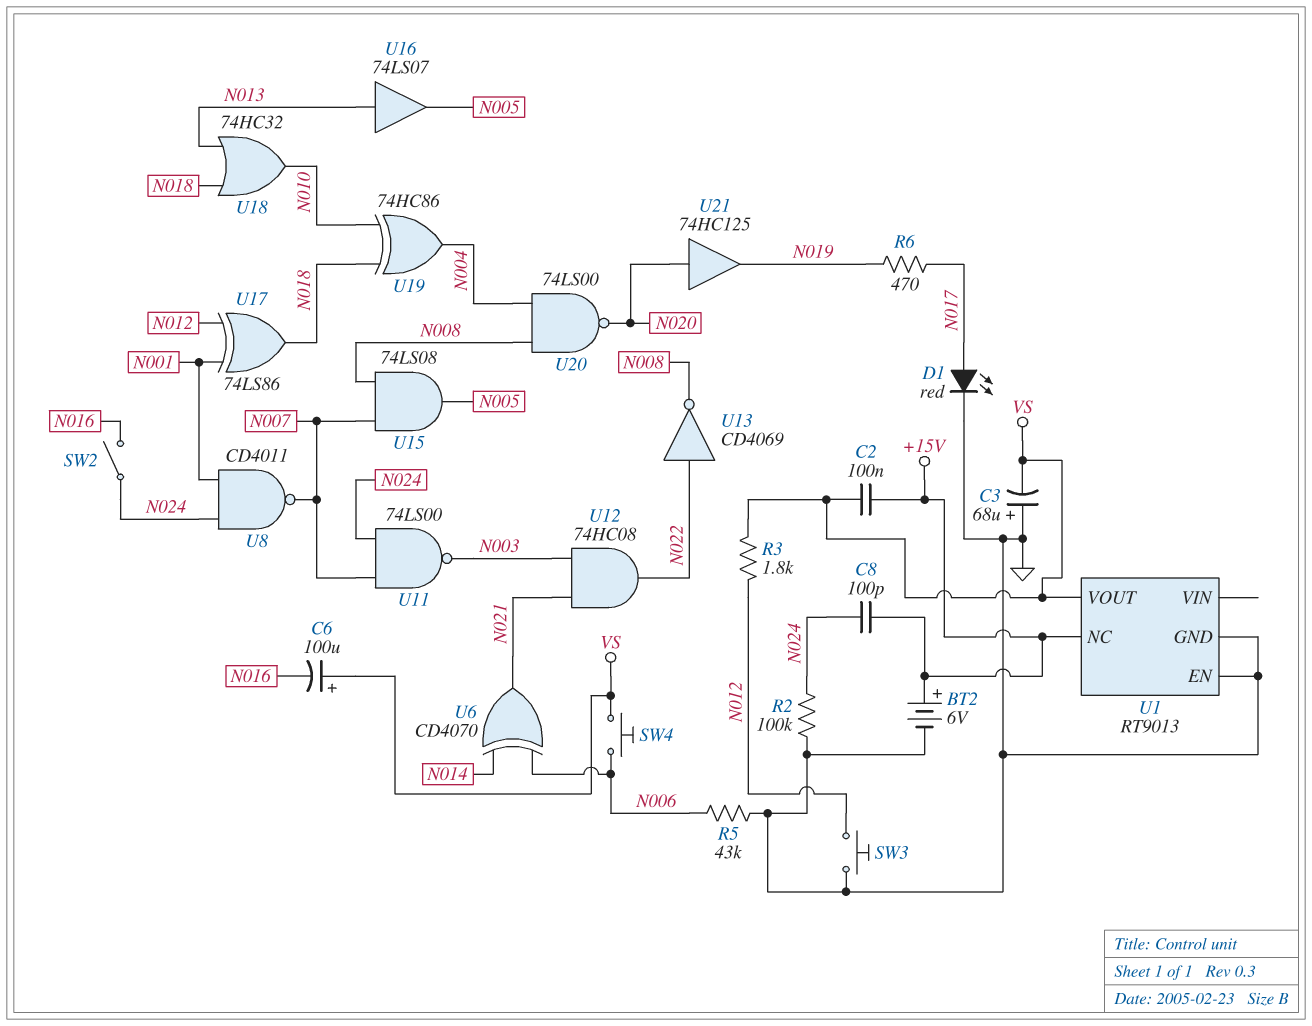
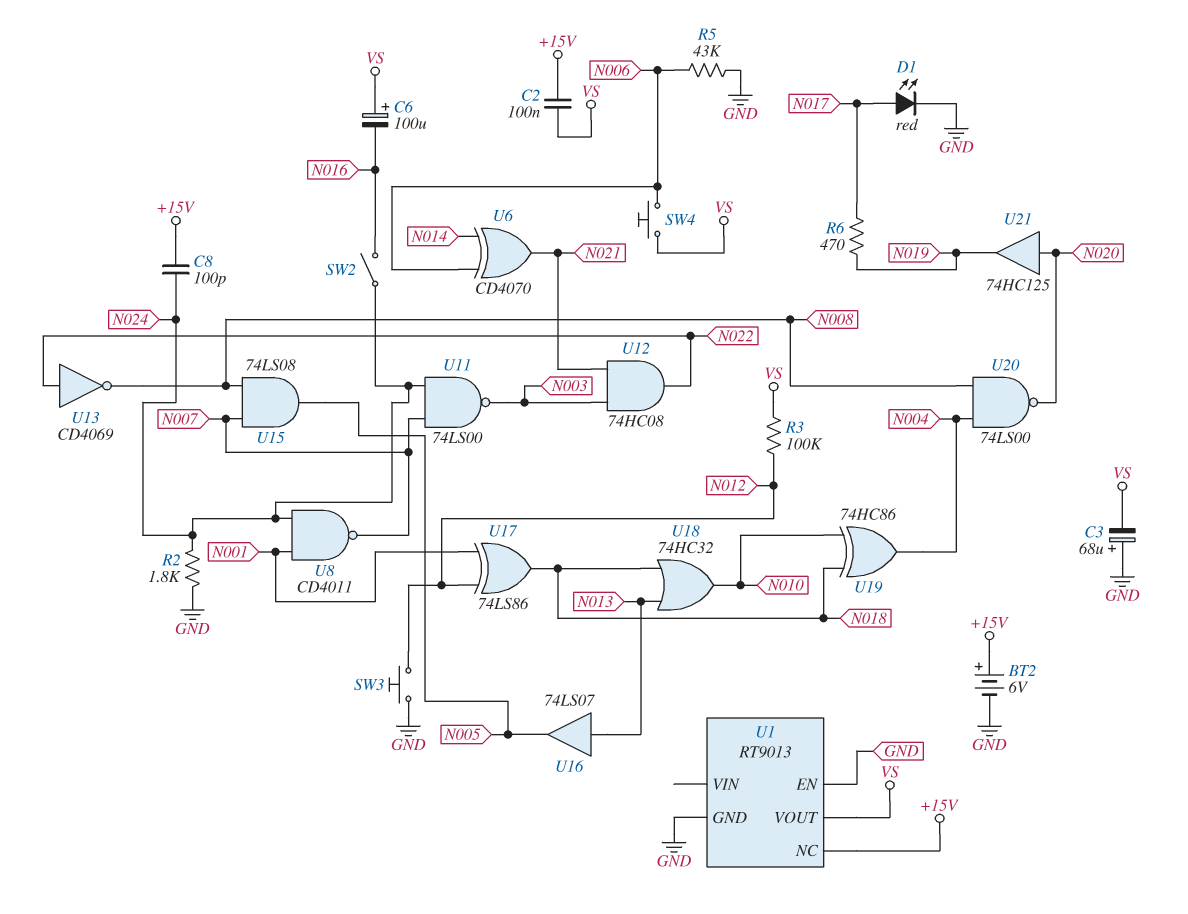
R2: 100k (GND, N024) -> 1.8k (GND, N024)
R3: 1.8k (N012, VS) -> 100k (N012, VS)

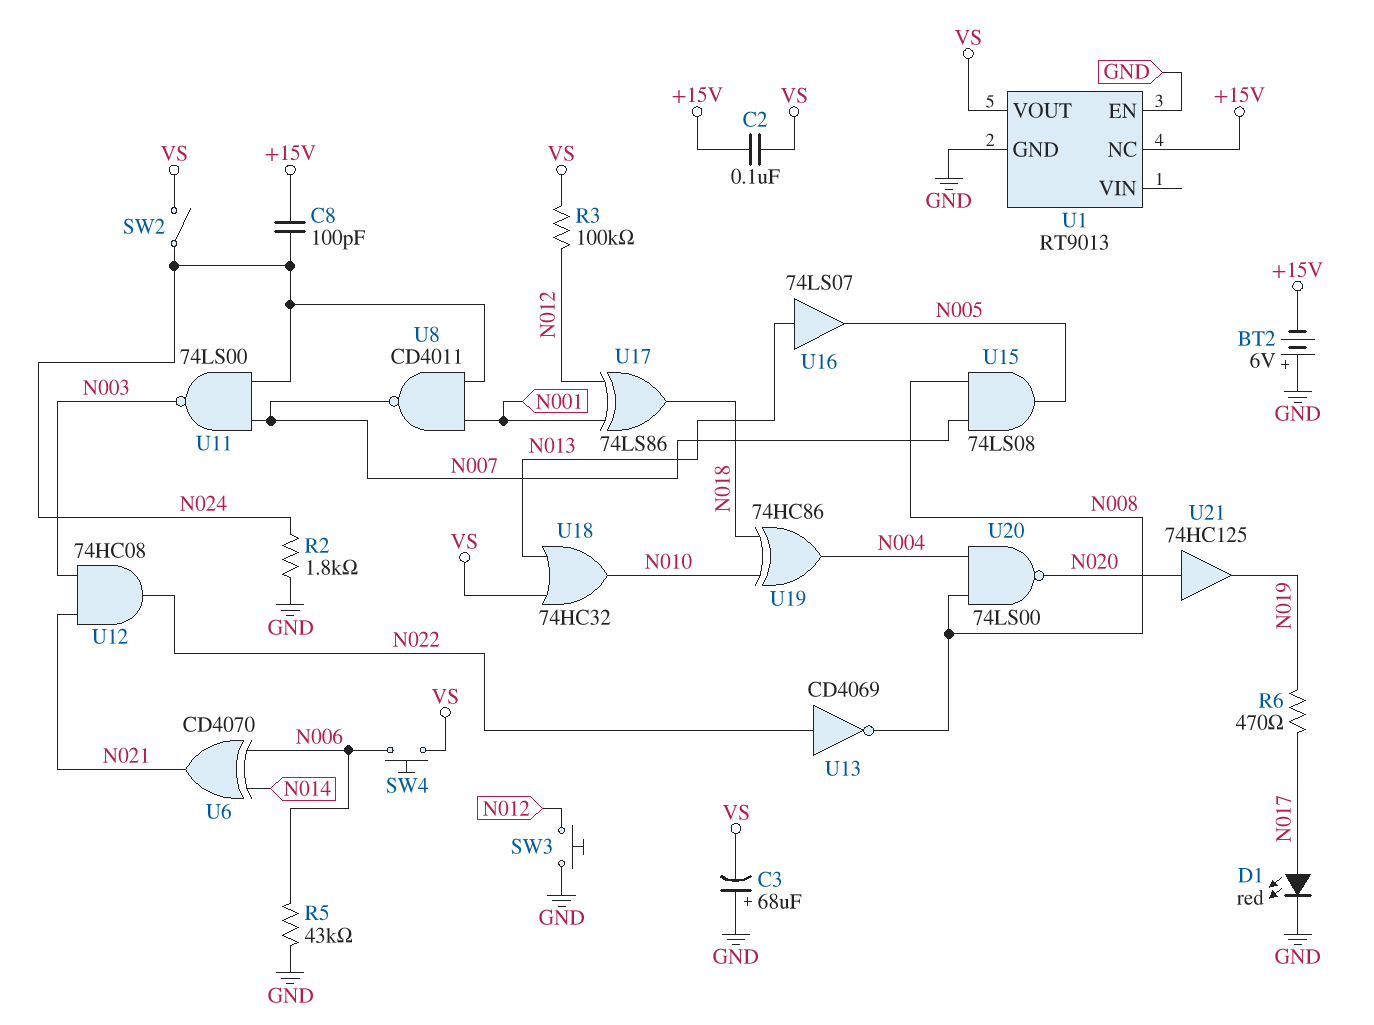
BT2: 6V (plus +15V, minus GND) -> 6V (plus GND, minus +15V)
C6: 100uF (plus VS, minus N016) -> none
SW2: switch (N016, N024) -> switch (N024, VS)
U18: OR 74HC32 (in N013, in N018, out N010) -> OR 74HC32 (in N013, in VS, out N010)

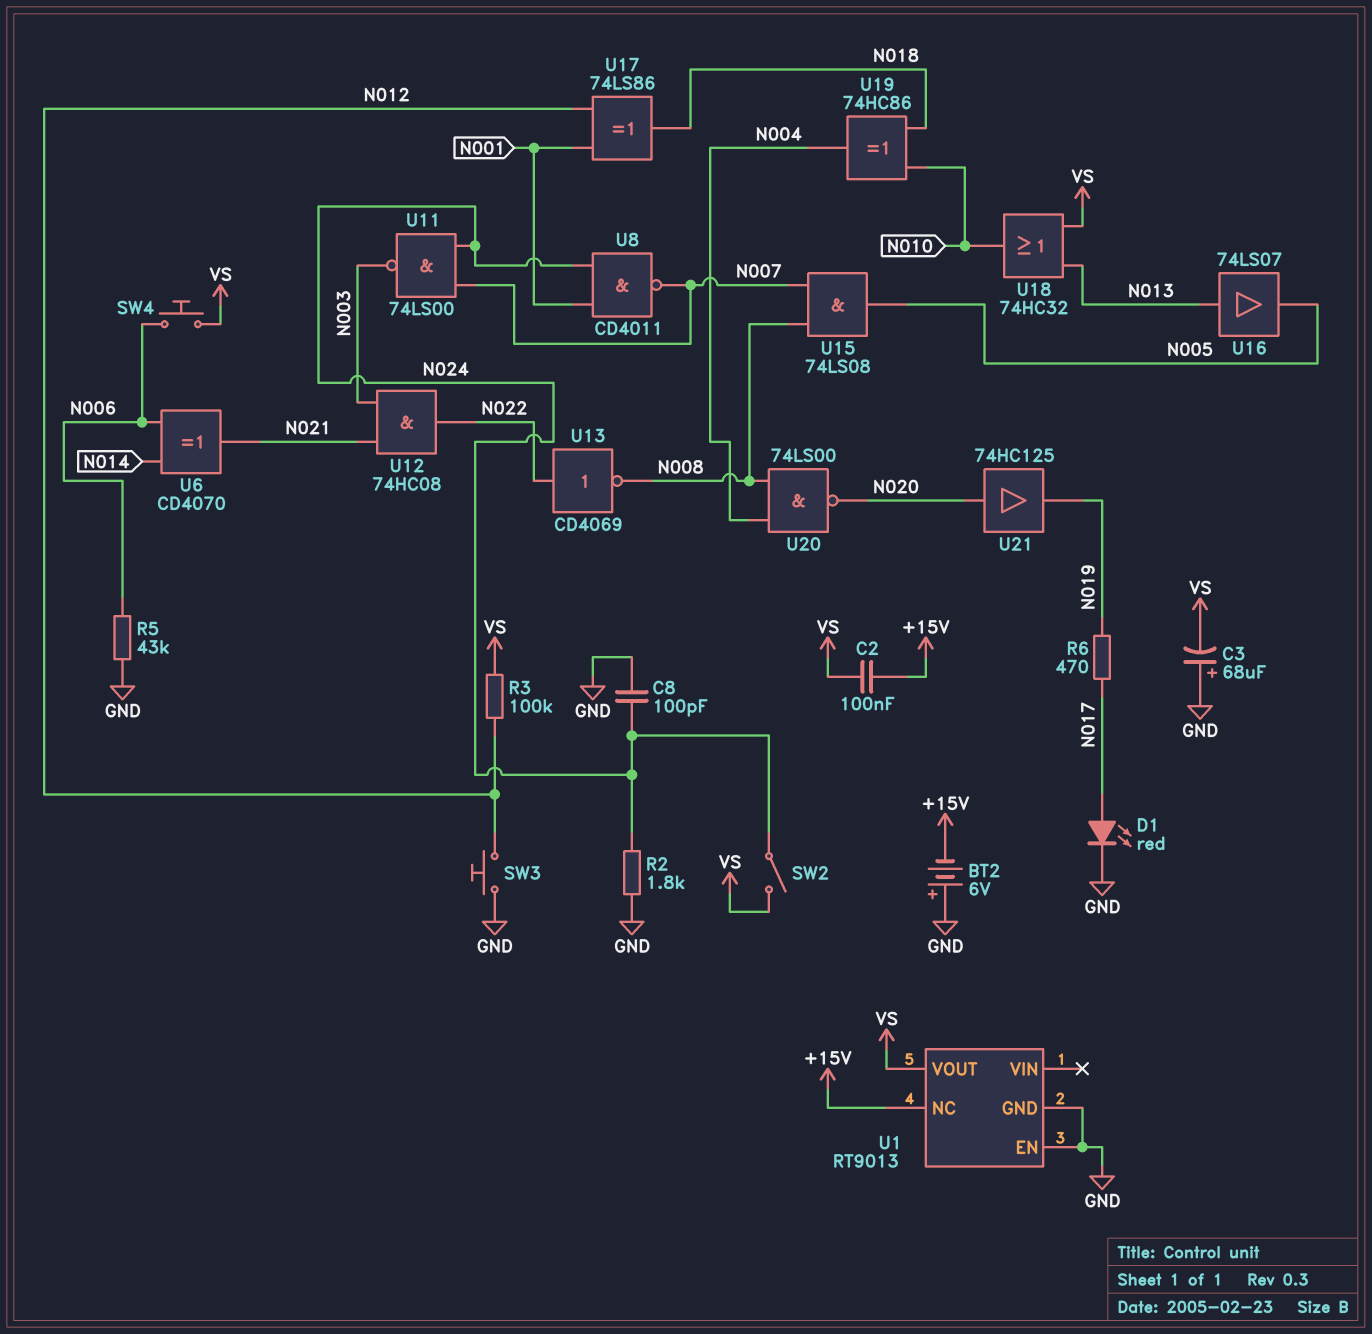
C8: 100pF (+15V, N024) -> 100pF (GND, N024)

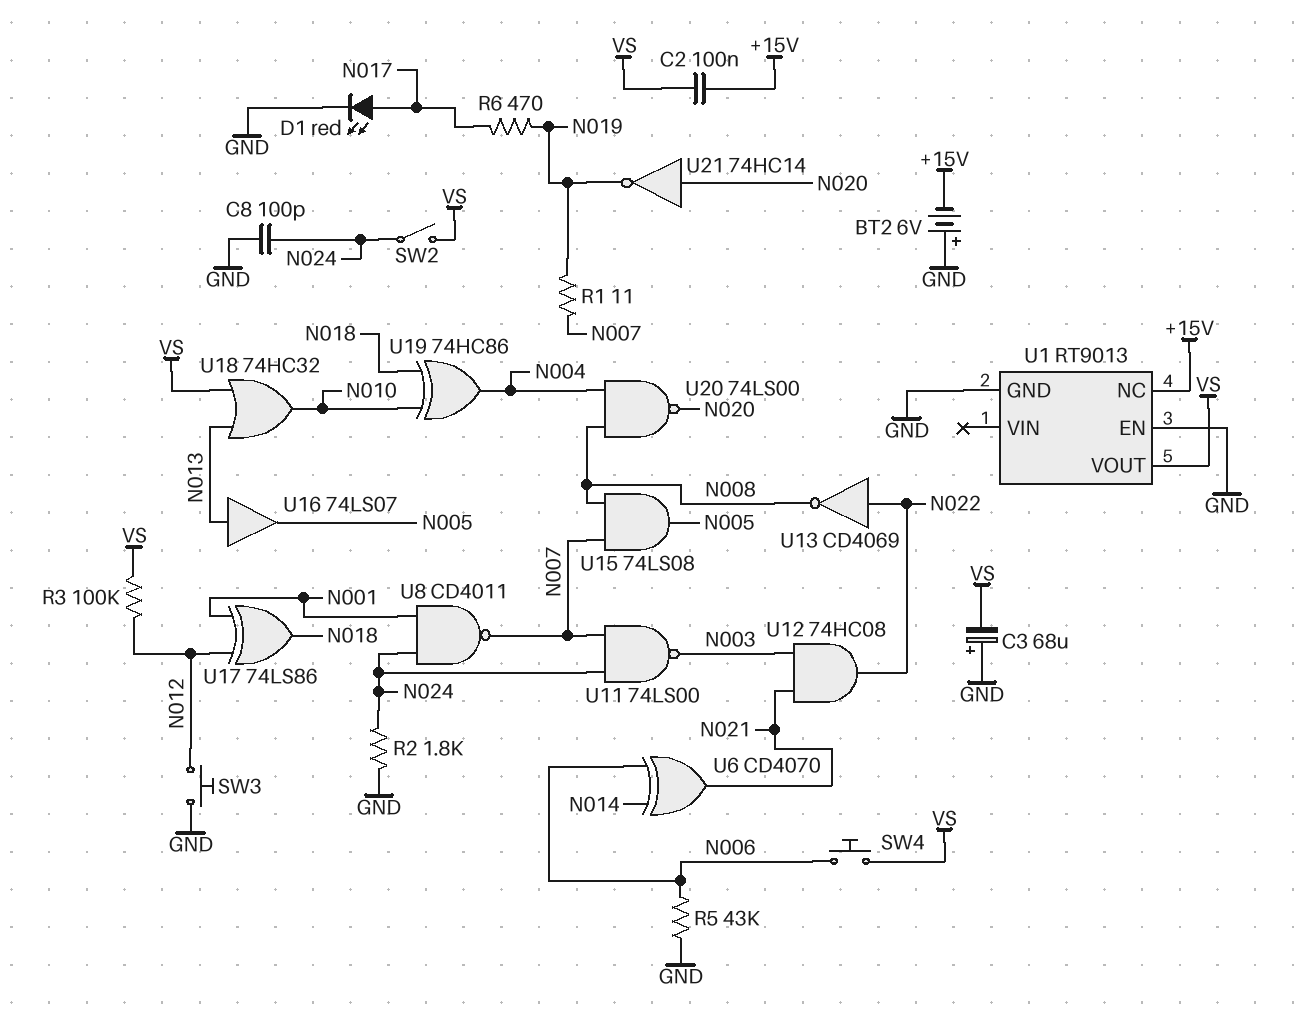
R1: none -> 11 (N007, N019)
U21: buffer 74HC125 (in N020, out N019) -> NOT 74HC14 (in N020, out N019)

